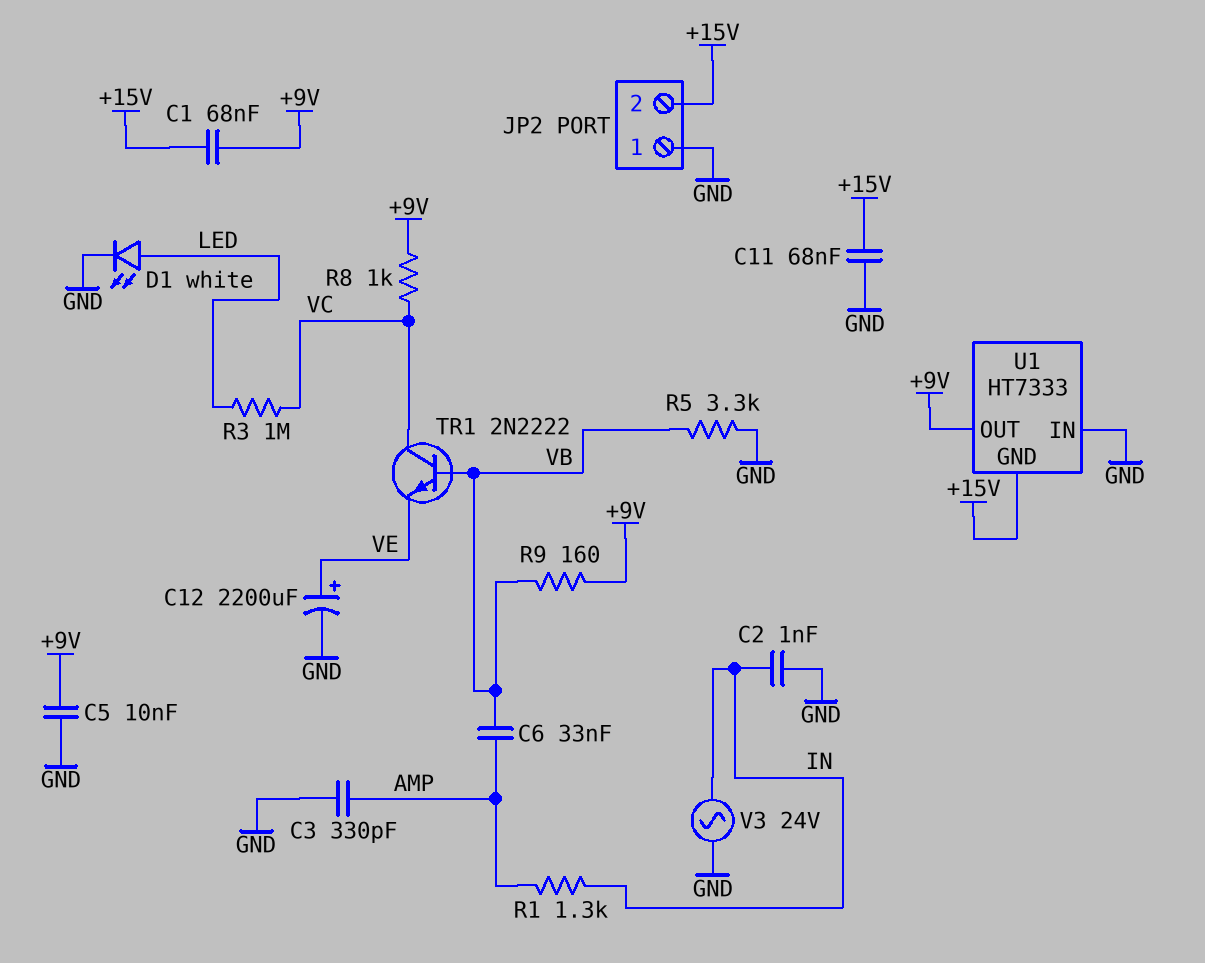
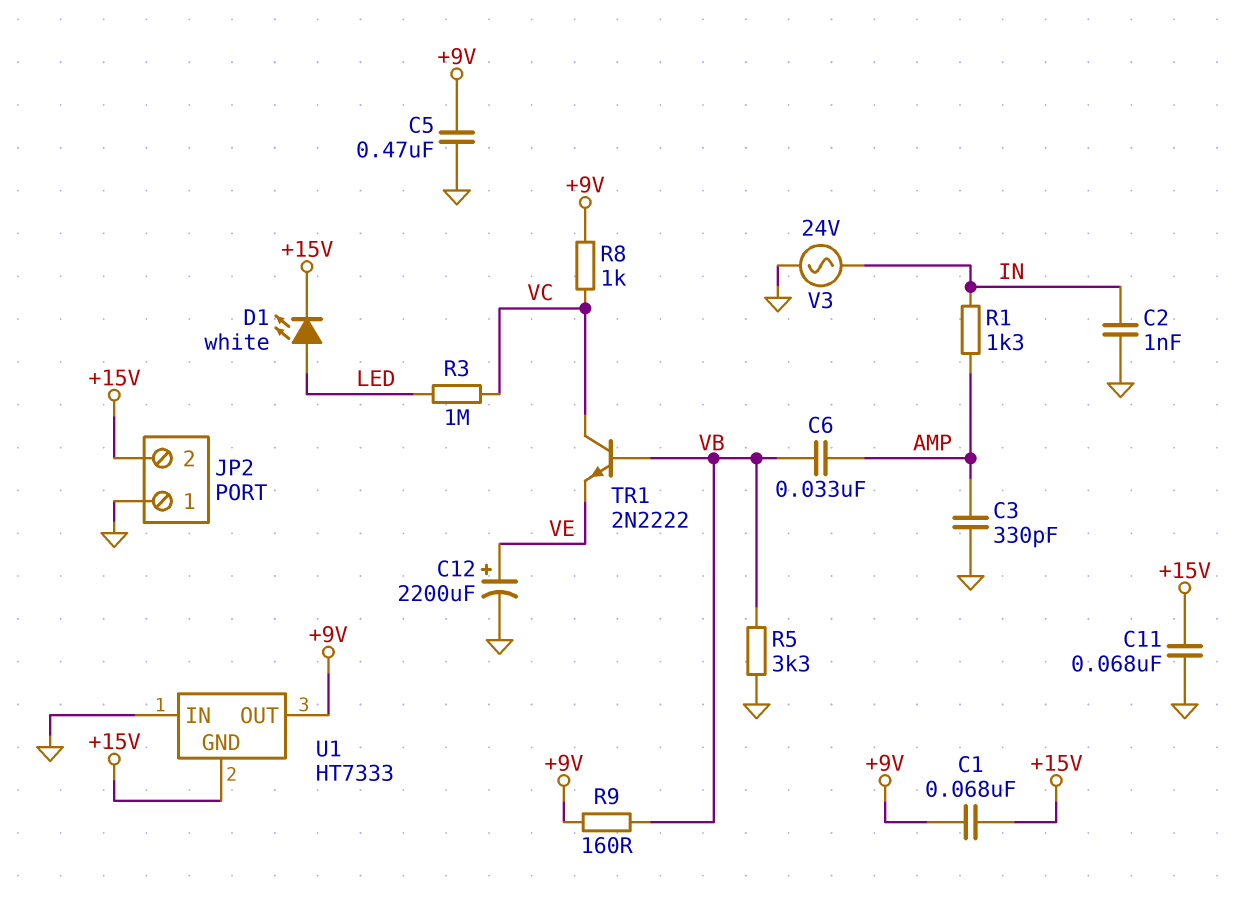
C5: 10nF (+9V, GND) -> 470nF (+9V, GND)
D1: LED white (A LED, K GND) -> LED white (A LED, K +15V)

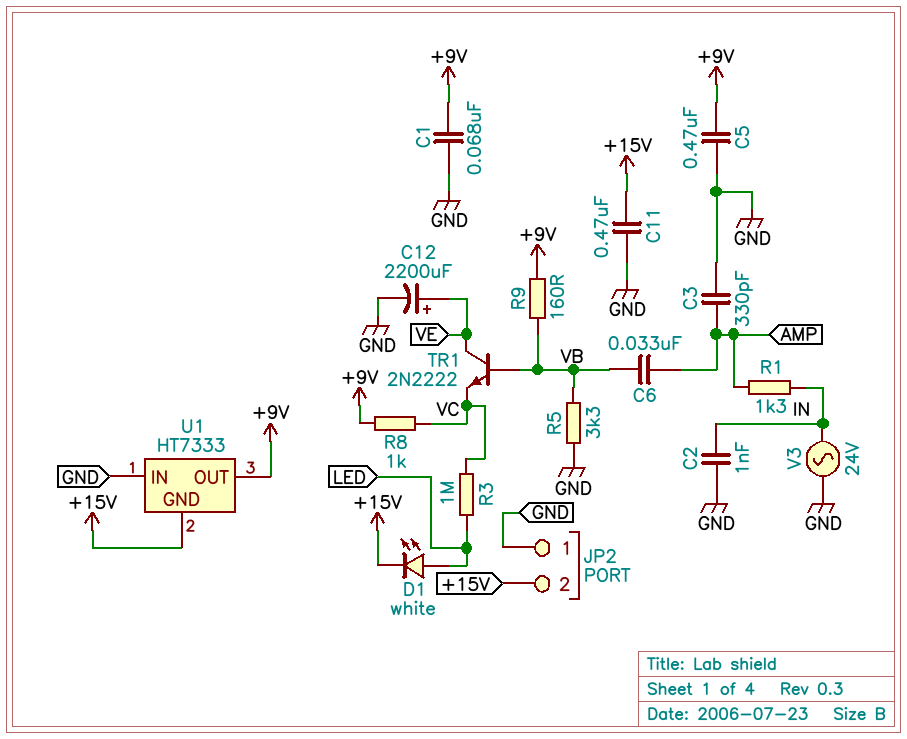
C1: 68nF (+9V, +15V) -> 68nF (+9V, GND)
C11: 68nF (+15V, GND) -> 470nF (+15V, GND)
TR1: NPN 2N2222 (B VB, C VC, E VE) -> NPN 2N2222 (B VB, C VE, E VC)

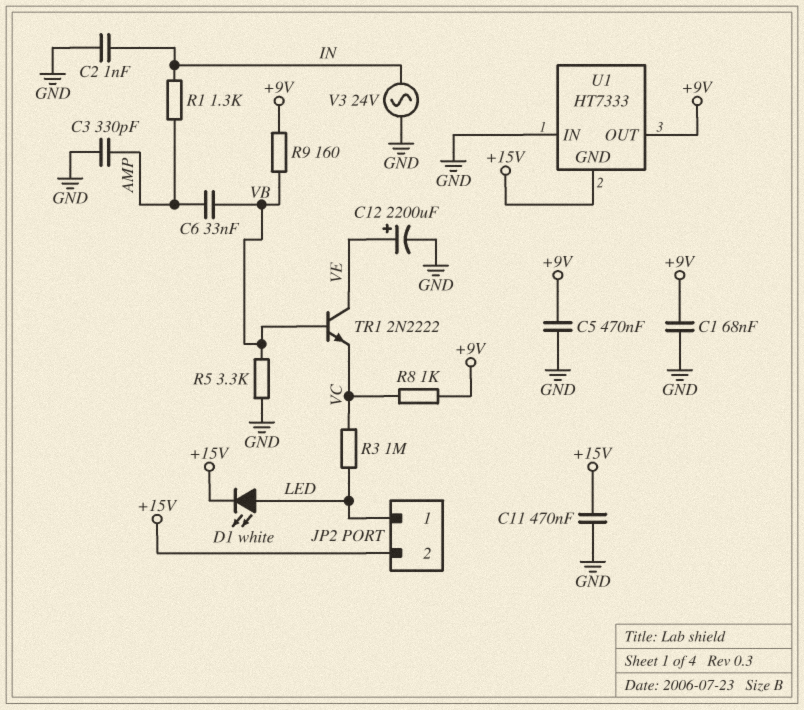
JP2 pin 1: GND -> LED

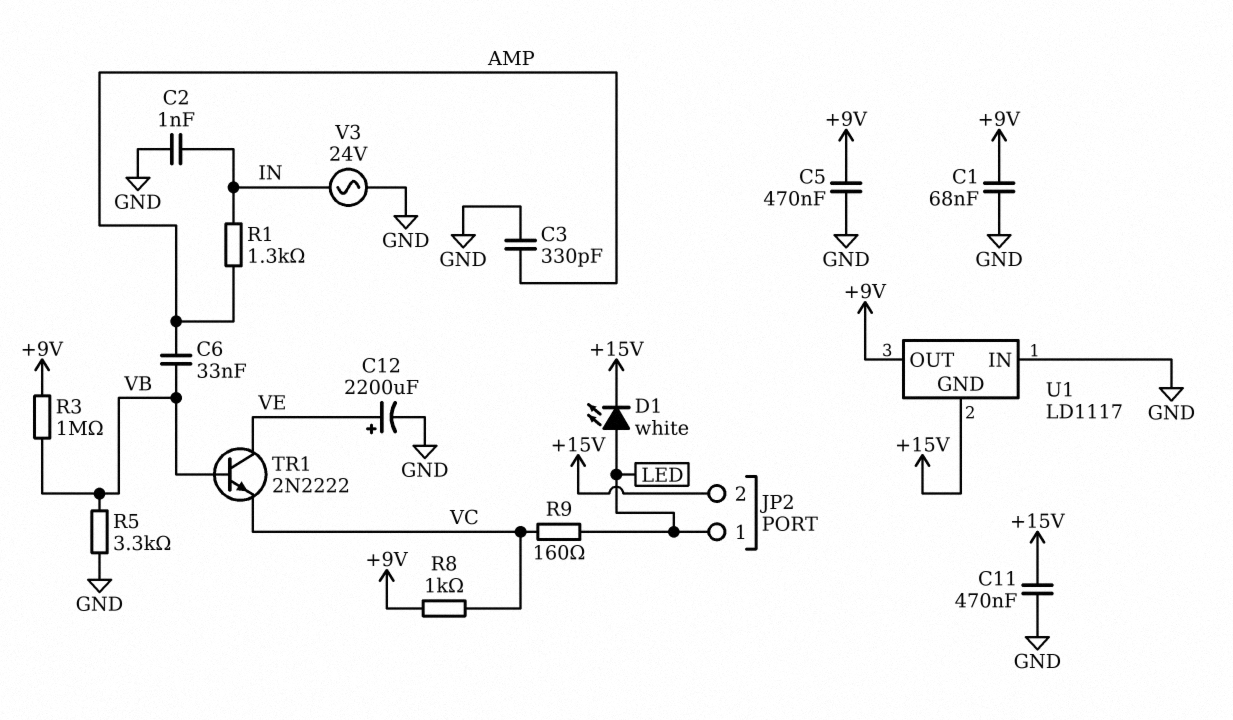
R3: 1M (LED, VC) -> 1M (+9V, VB)
R9: 160 (+9V, VB) -> 160 (LED, VC)
U1: HT7333 -> LD1117

